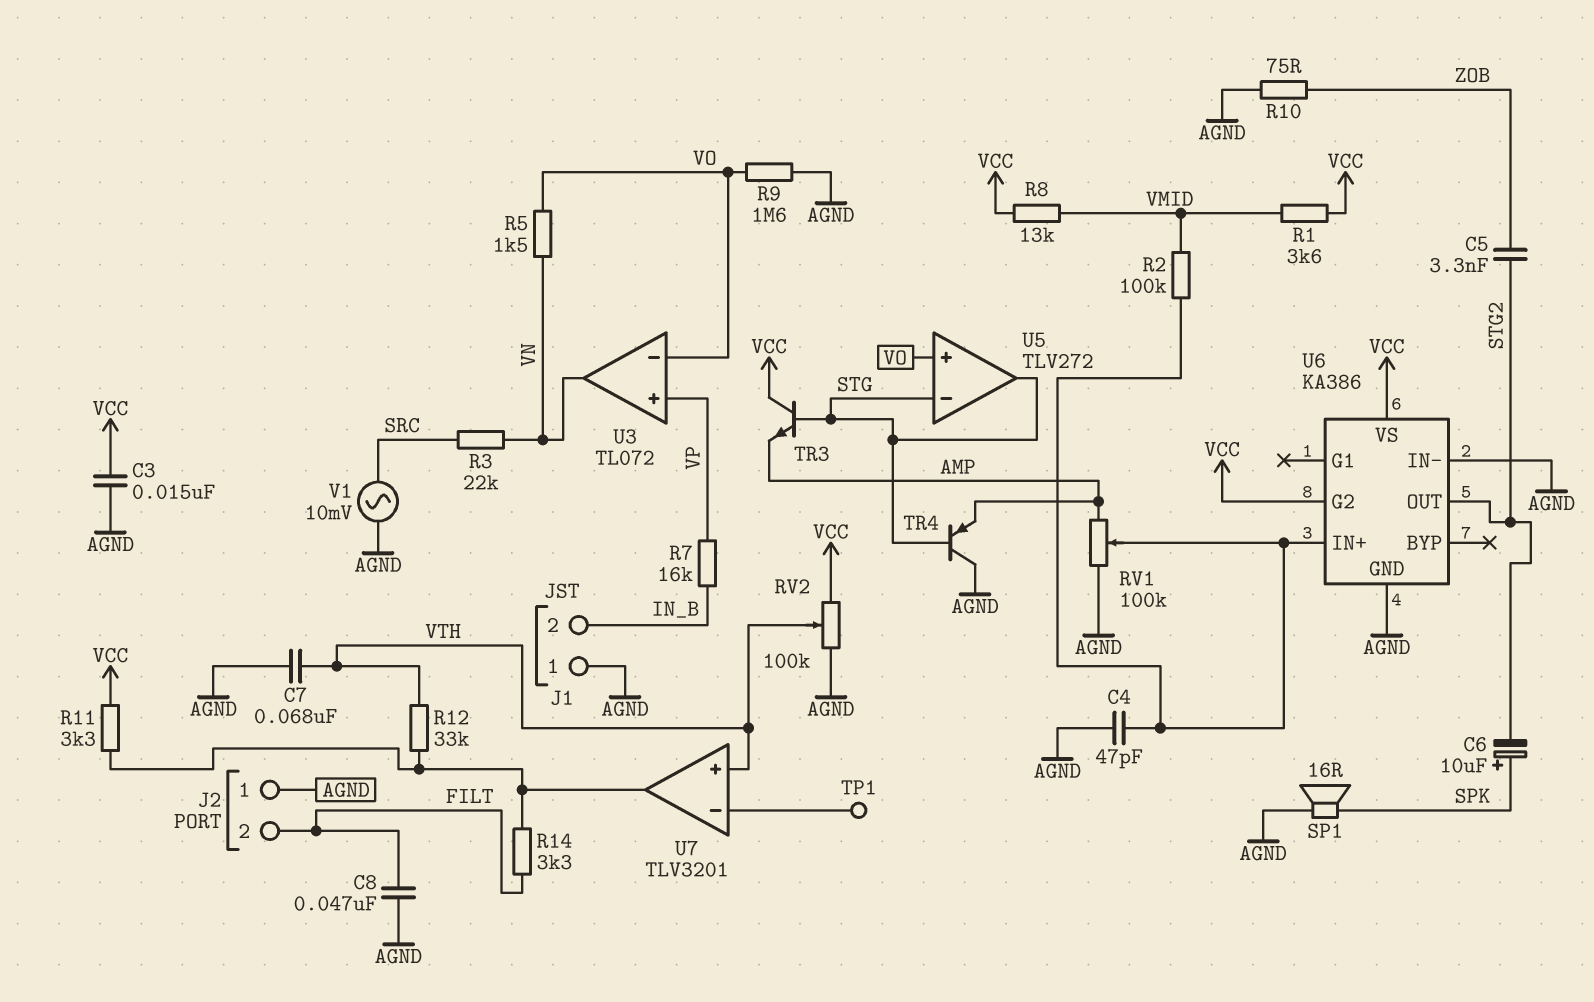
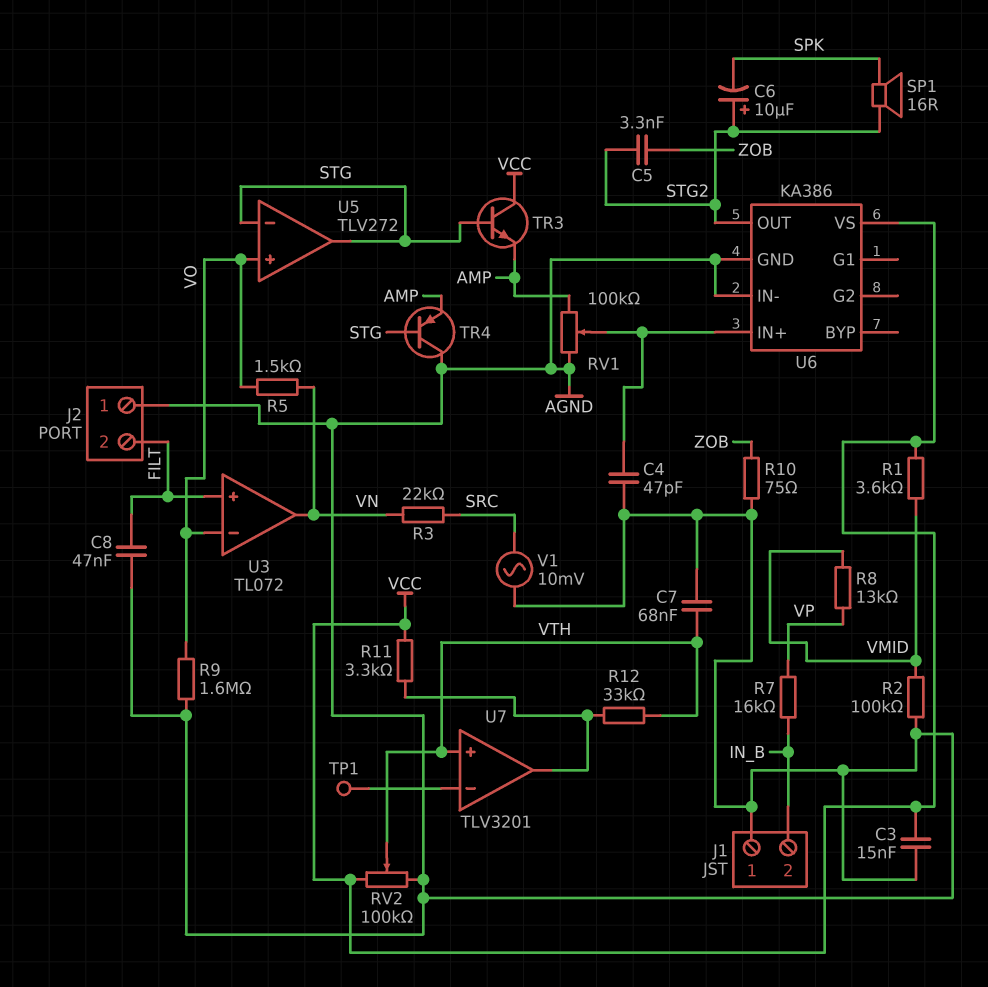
C6: 10uF (plus SPK, minus STG2) -> 10uF (plus STG2, minus SPK)
R2: 100k (U6/IN+, VMID) -> 100k (AGND, VMID)
R8: 13k (VCC, VMID) -> 13k (VMID, VP)
R14: 3.3k (FILT, U7/out) -> none
SP1: speaker 16R (AGND, SPK) -> speaker 16R (SPK, STG2)
U3 pin in+: VP -> FILT
U6 pin G2: VCC -> none

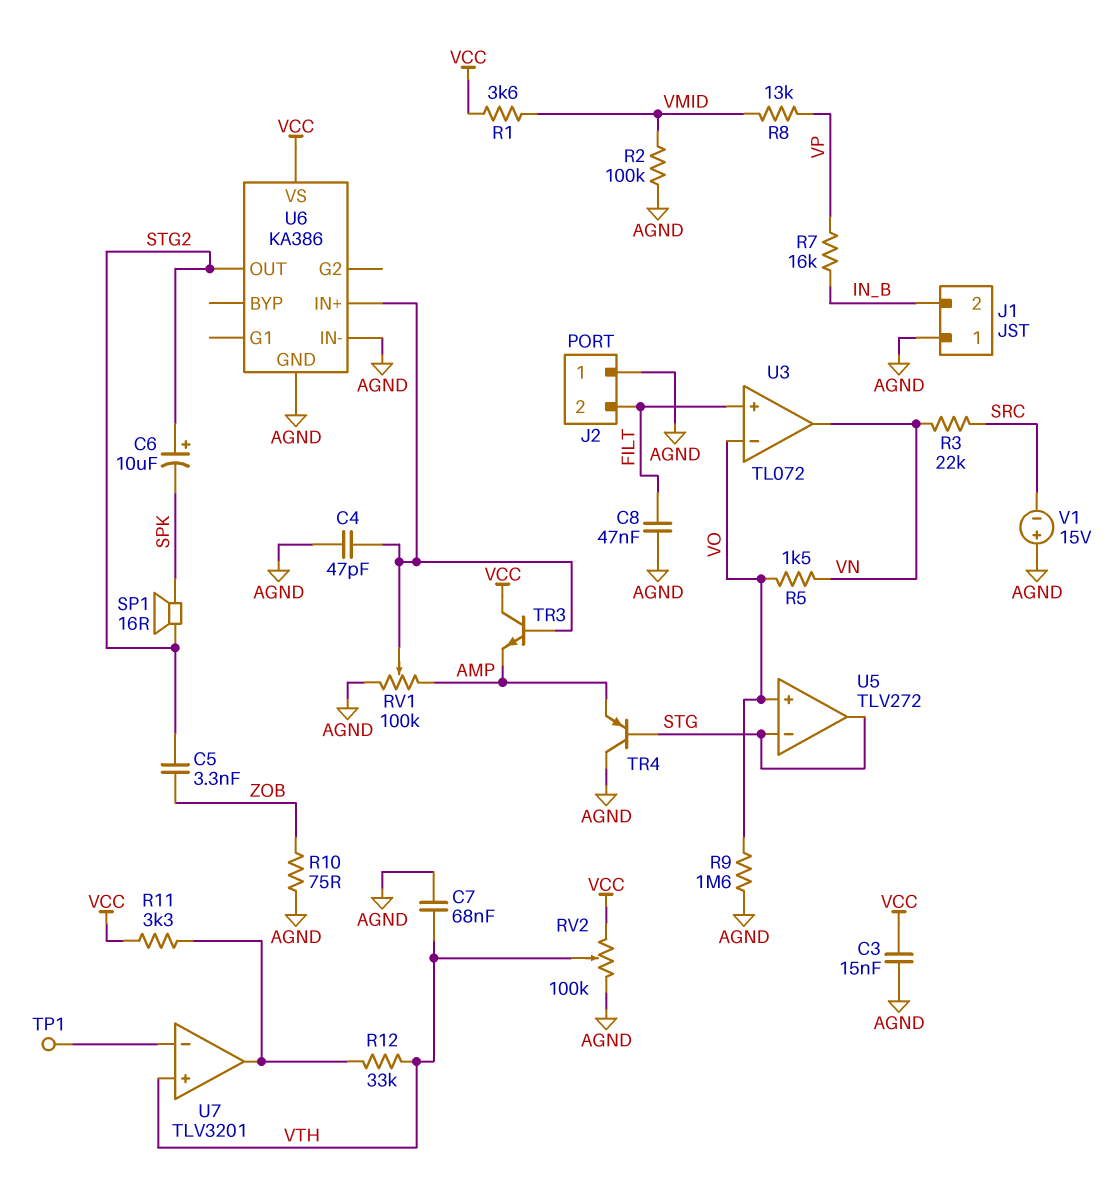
TR3: NPN (B STG, C VCC, E AMP) -> NPN (B U6/IN+, C VCC, E AMP)
V1: AC 10mV (AGND, SRC) -> 15V (plus AGND, minus SRC)

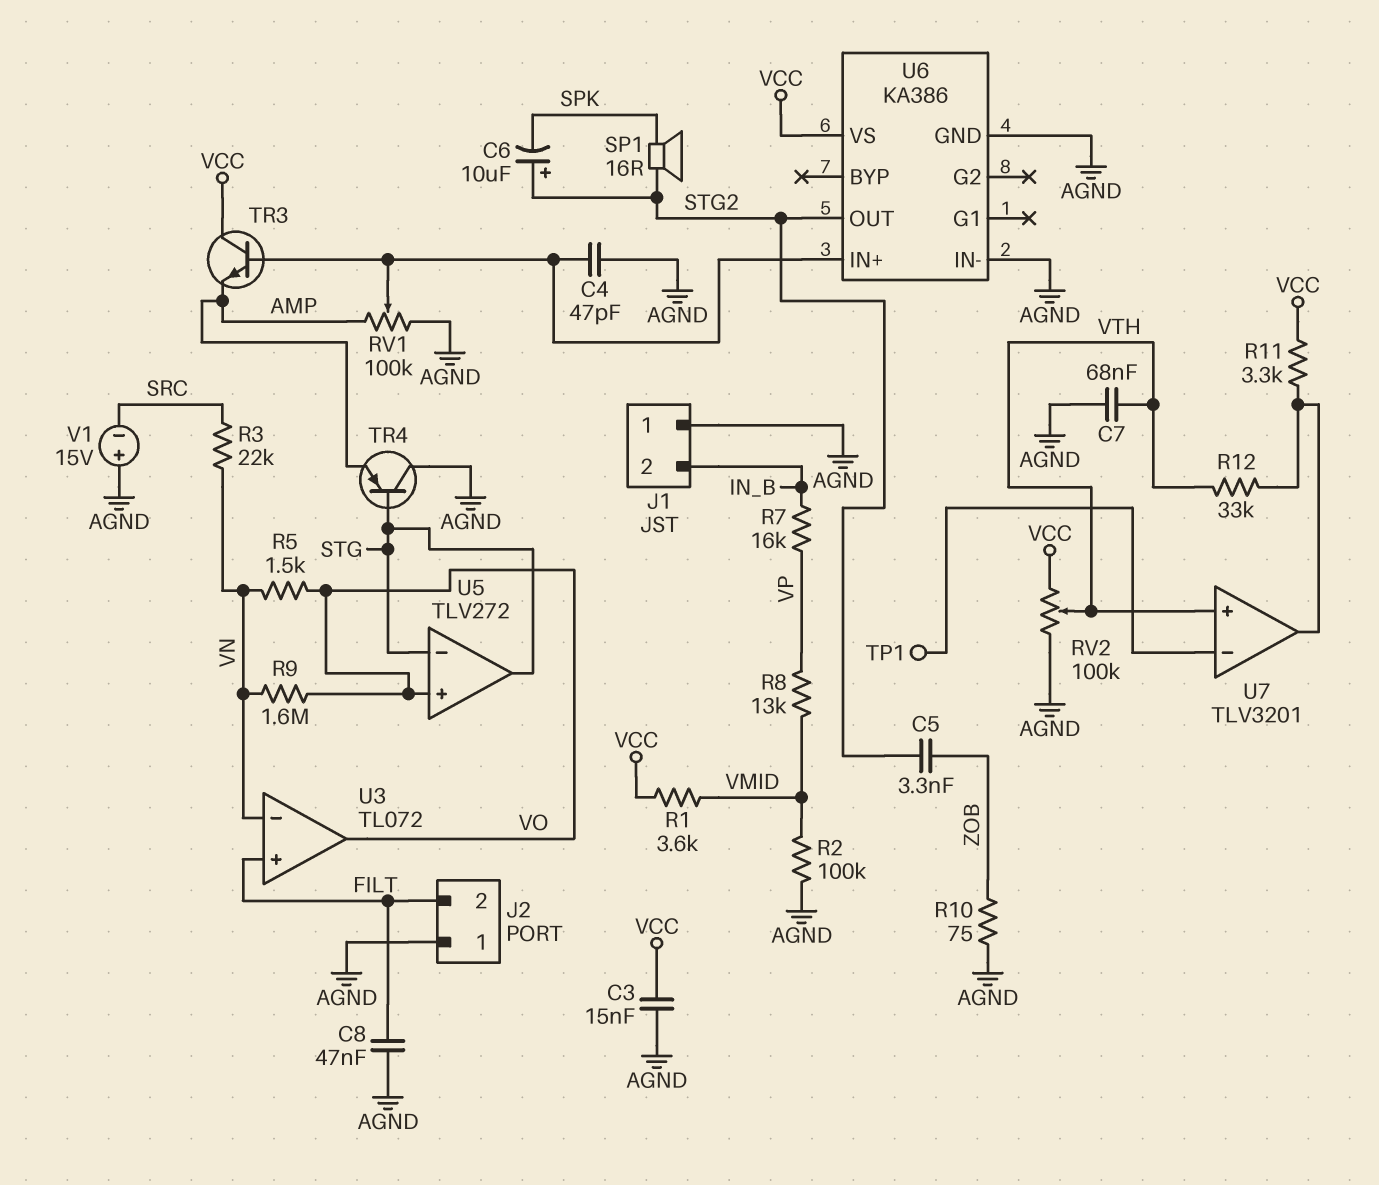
R9: 1.6M (AGND, VO) -> 1.6M (VN, VO)
U3 pin in-: VO -> VN
U3 pin out: VN -> VO

